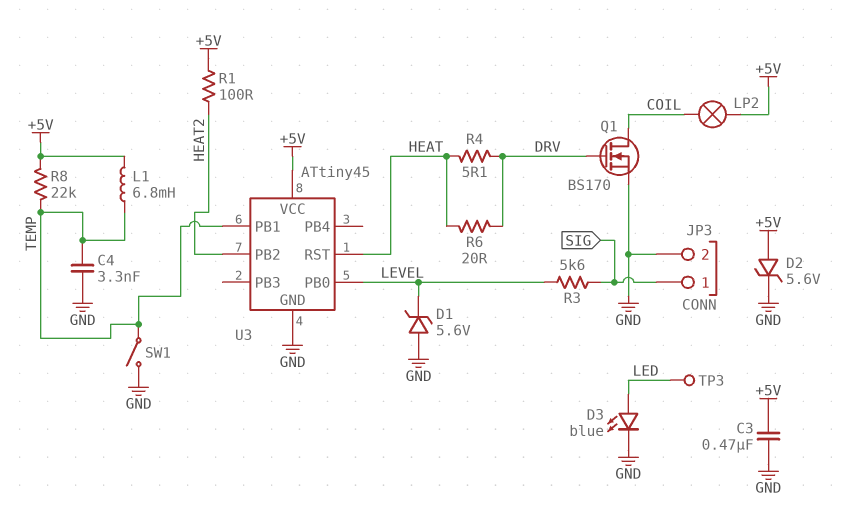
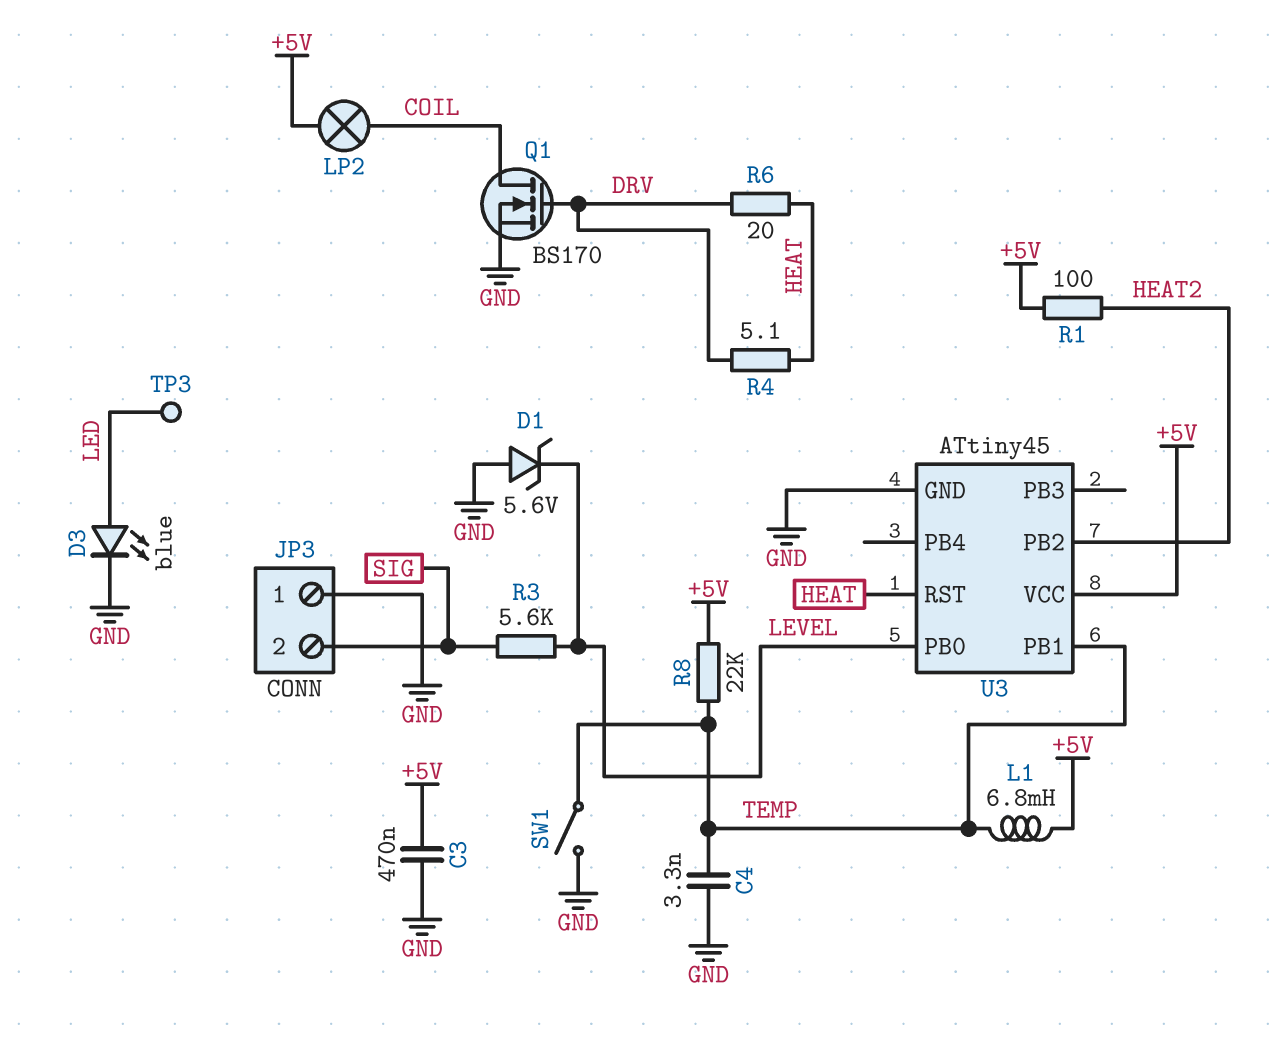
D2: zener 5.6V (A +5V, K GND) -> none
JP3 pin 1: SIG -> GND
JP3 pin 2: GND -> SIG

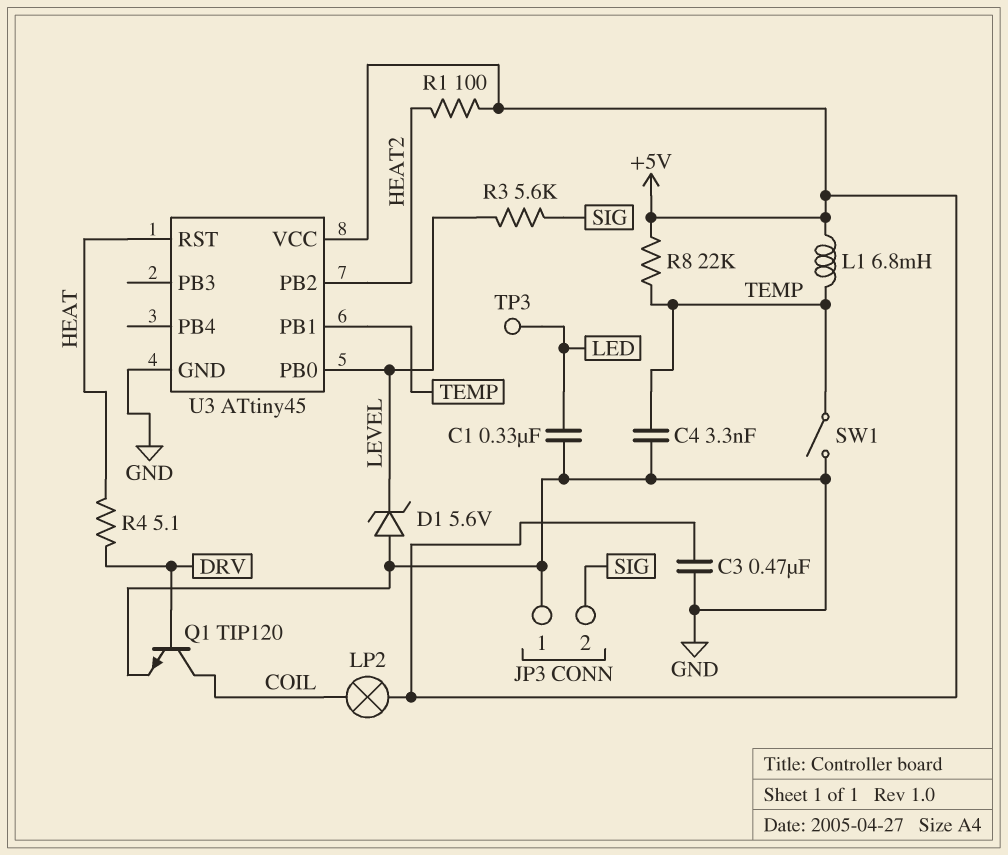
C1: none -> 330nF (GND, LED)
D3: LED blue (A LED, K GND) -> none
Q1: NMOS BS170 (G DRV, D COIL, S GND) -> NPN TIP120 (B DRV, C COIL, E GND)
R6: 20 (DRV, HEAT) -> none

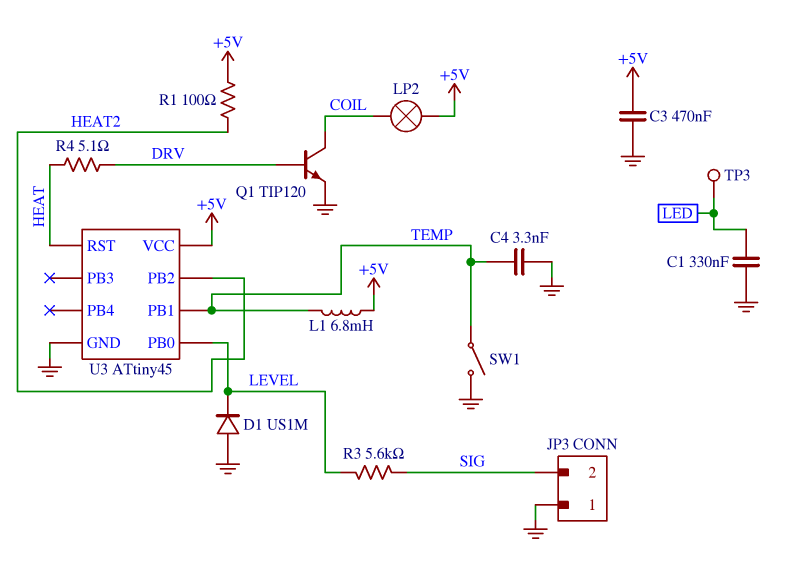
D1: zener 5.6V (A GND, K LEVEL) -> diode US1M (A GND, K LEVEL)
R8: 22k (+5V, TEMP) -> none

